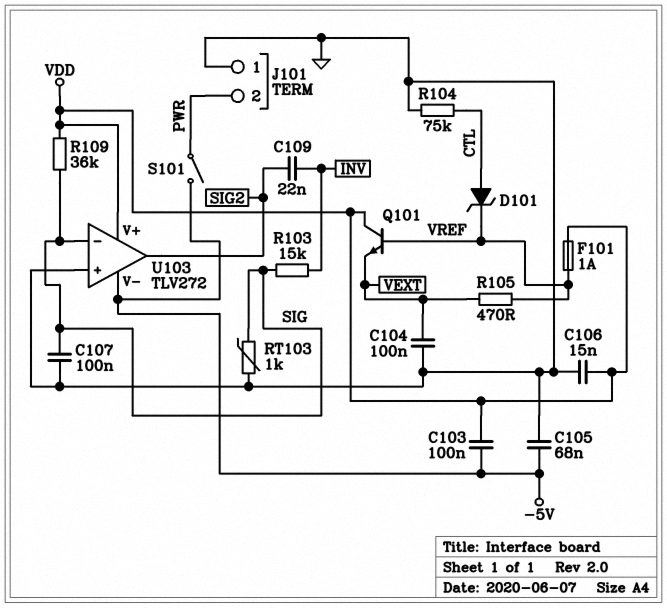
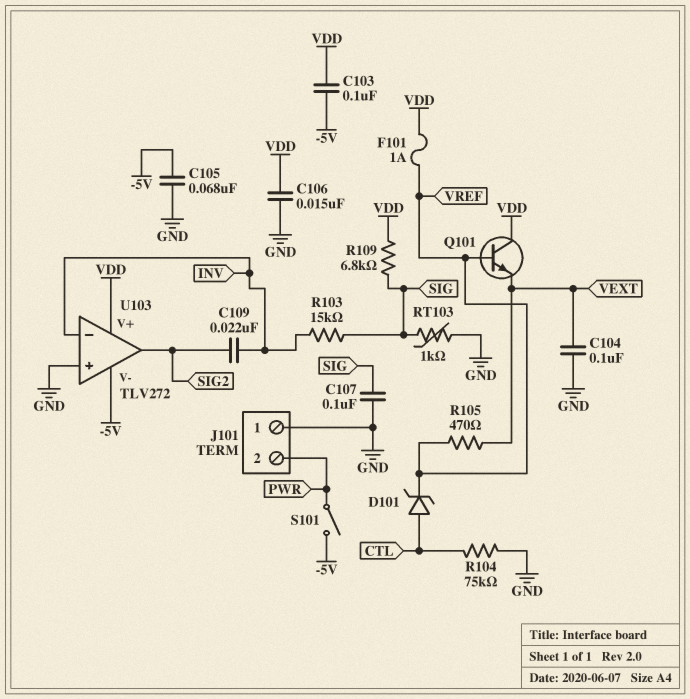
R109: 36k (SIG, VDD) -> 6.8k (SIG, VDD)
U103 pin in-: SIG -> INV

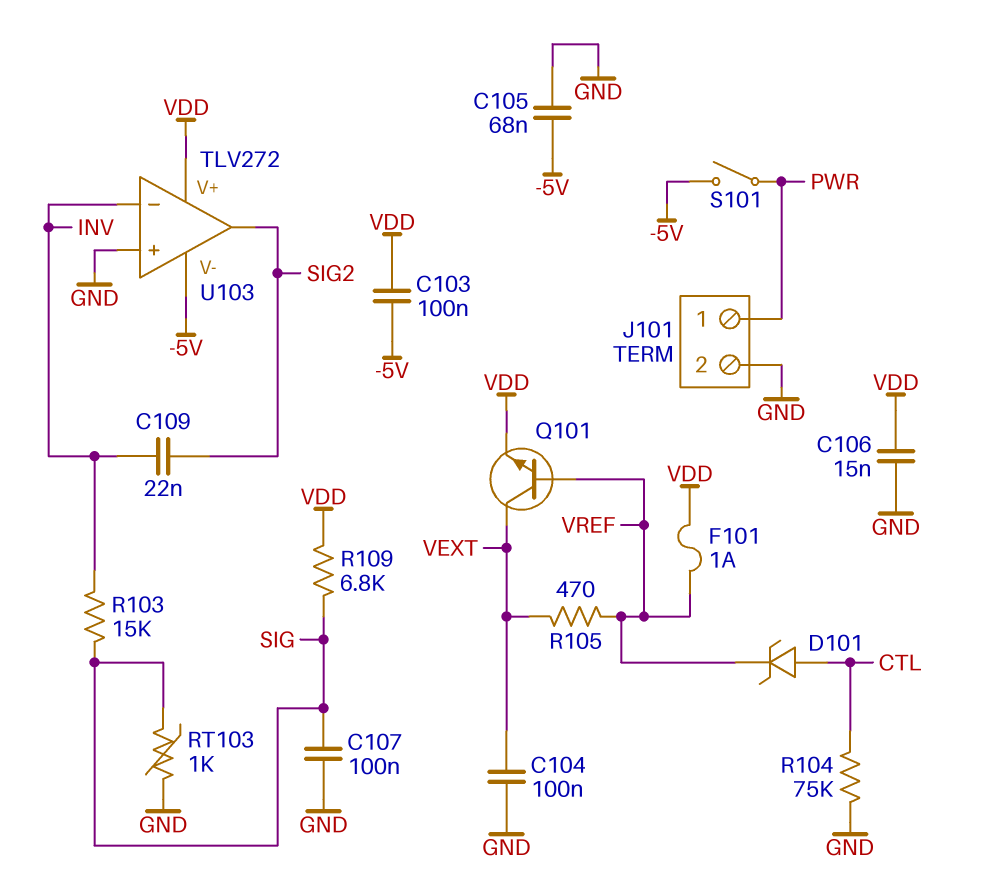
J101 pin 1: GND -> PWR
J101 pin 2: PWR -> GND
Q101: NPN (B VREF, C VDD, E VEXT) -> NPN (B VREF, C VEXT, E VDD)

